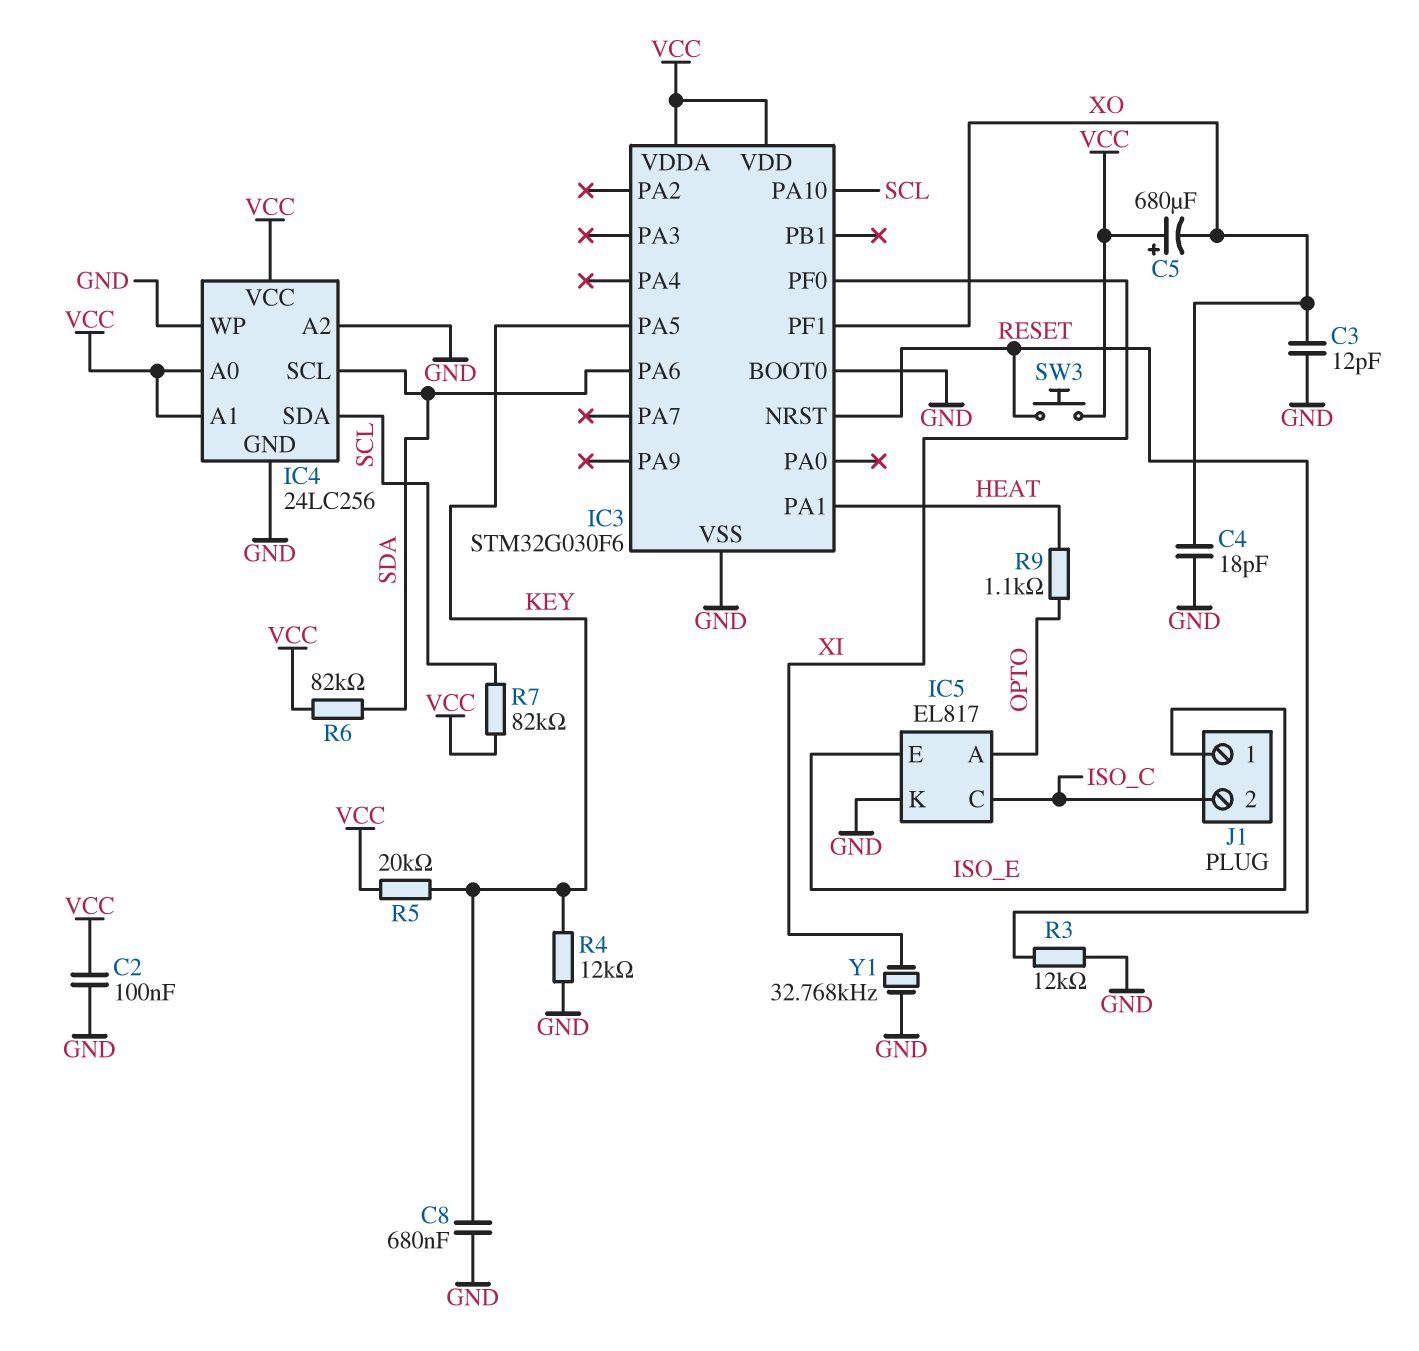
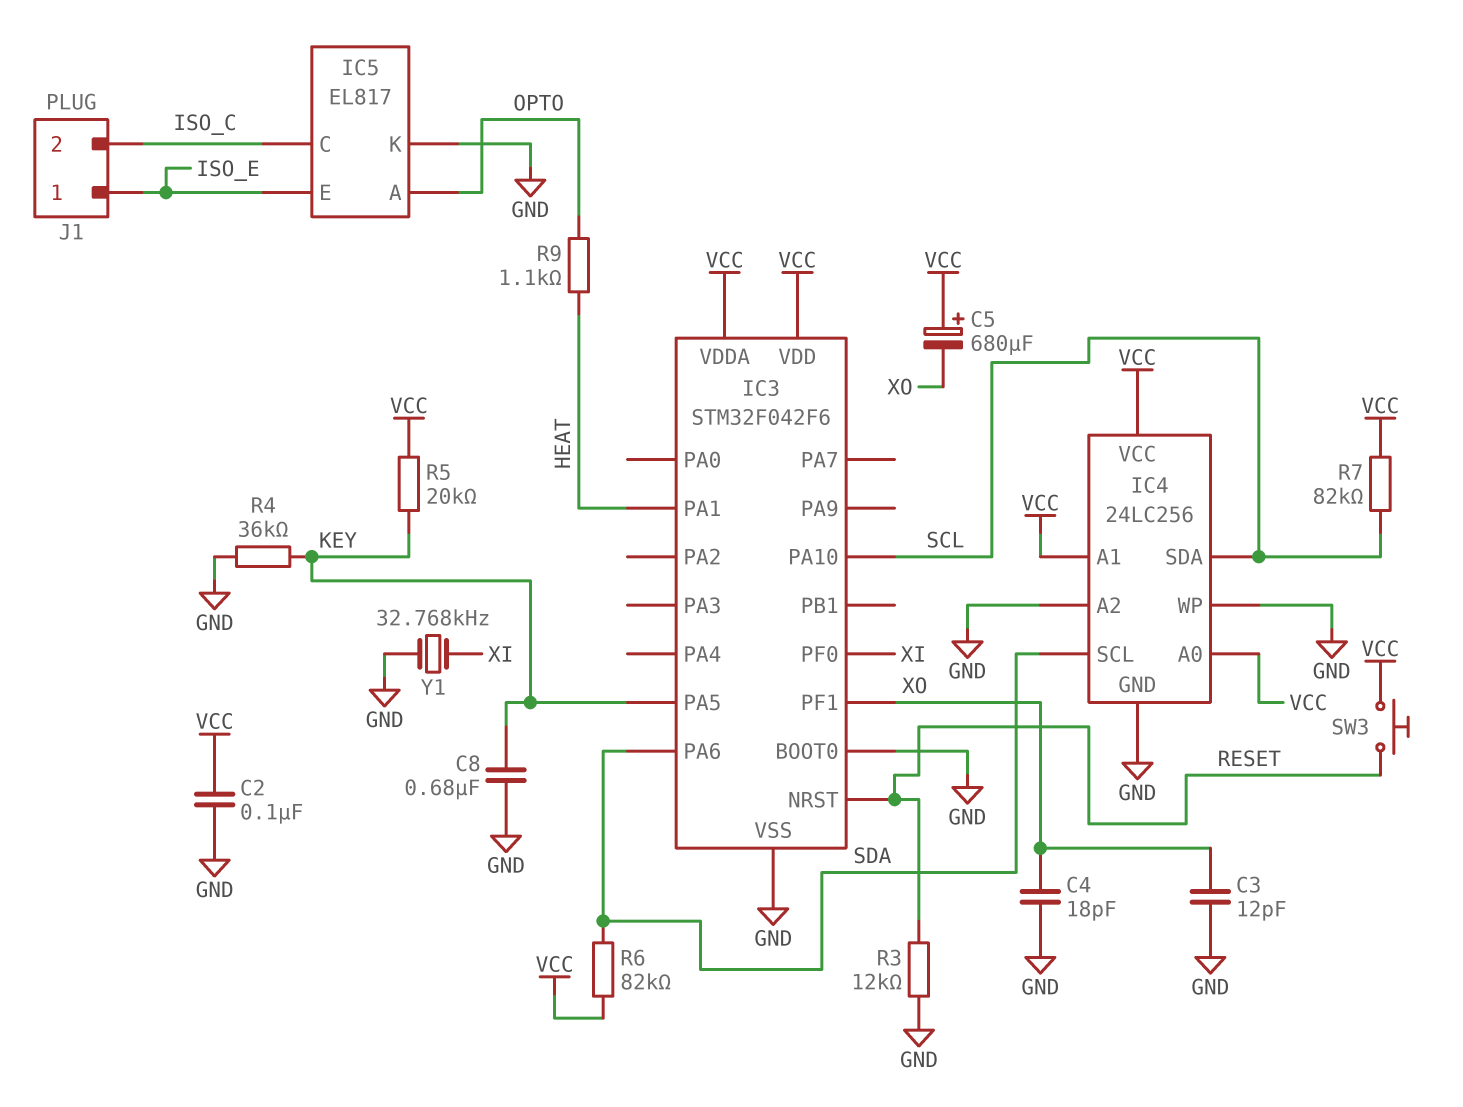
IC3: STM32G030F6 -> STM32F042F6
R4: 12k (GND, KEY) -> 36k (GND, KEY)

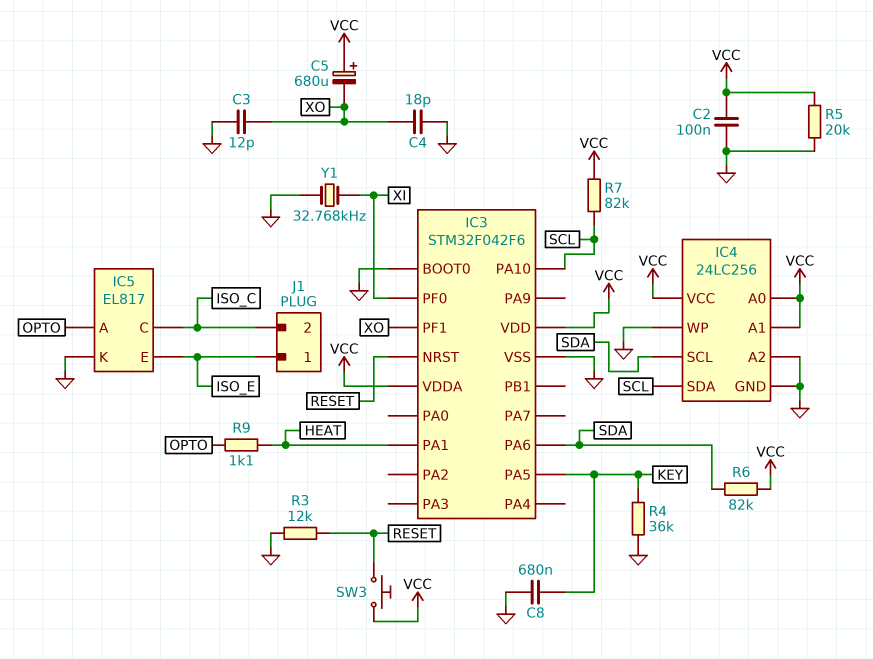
R5: 20k (KEY, VCC) -> 20k (GND, VCC)

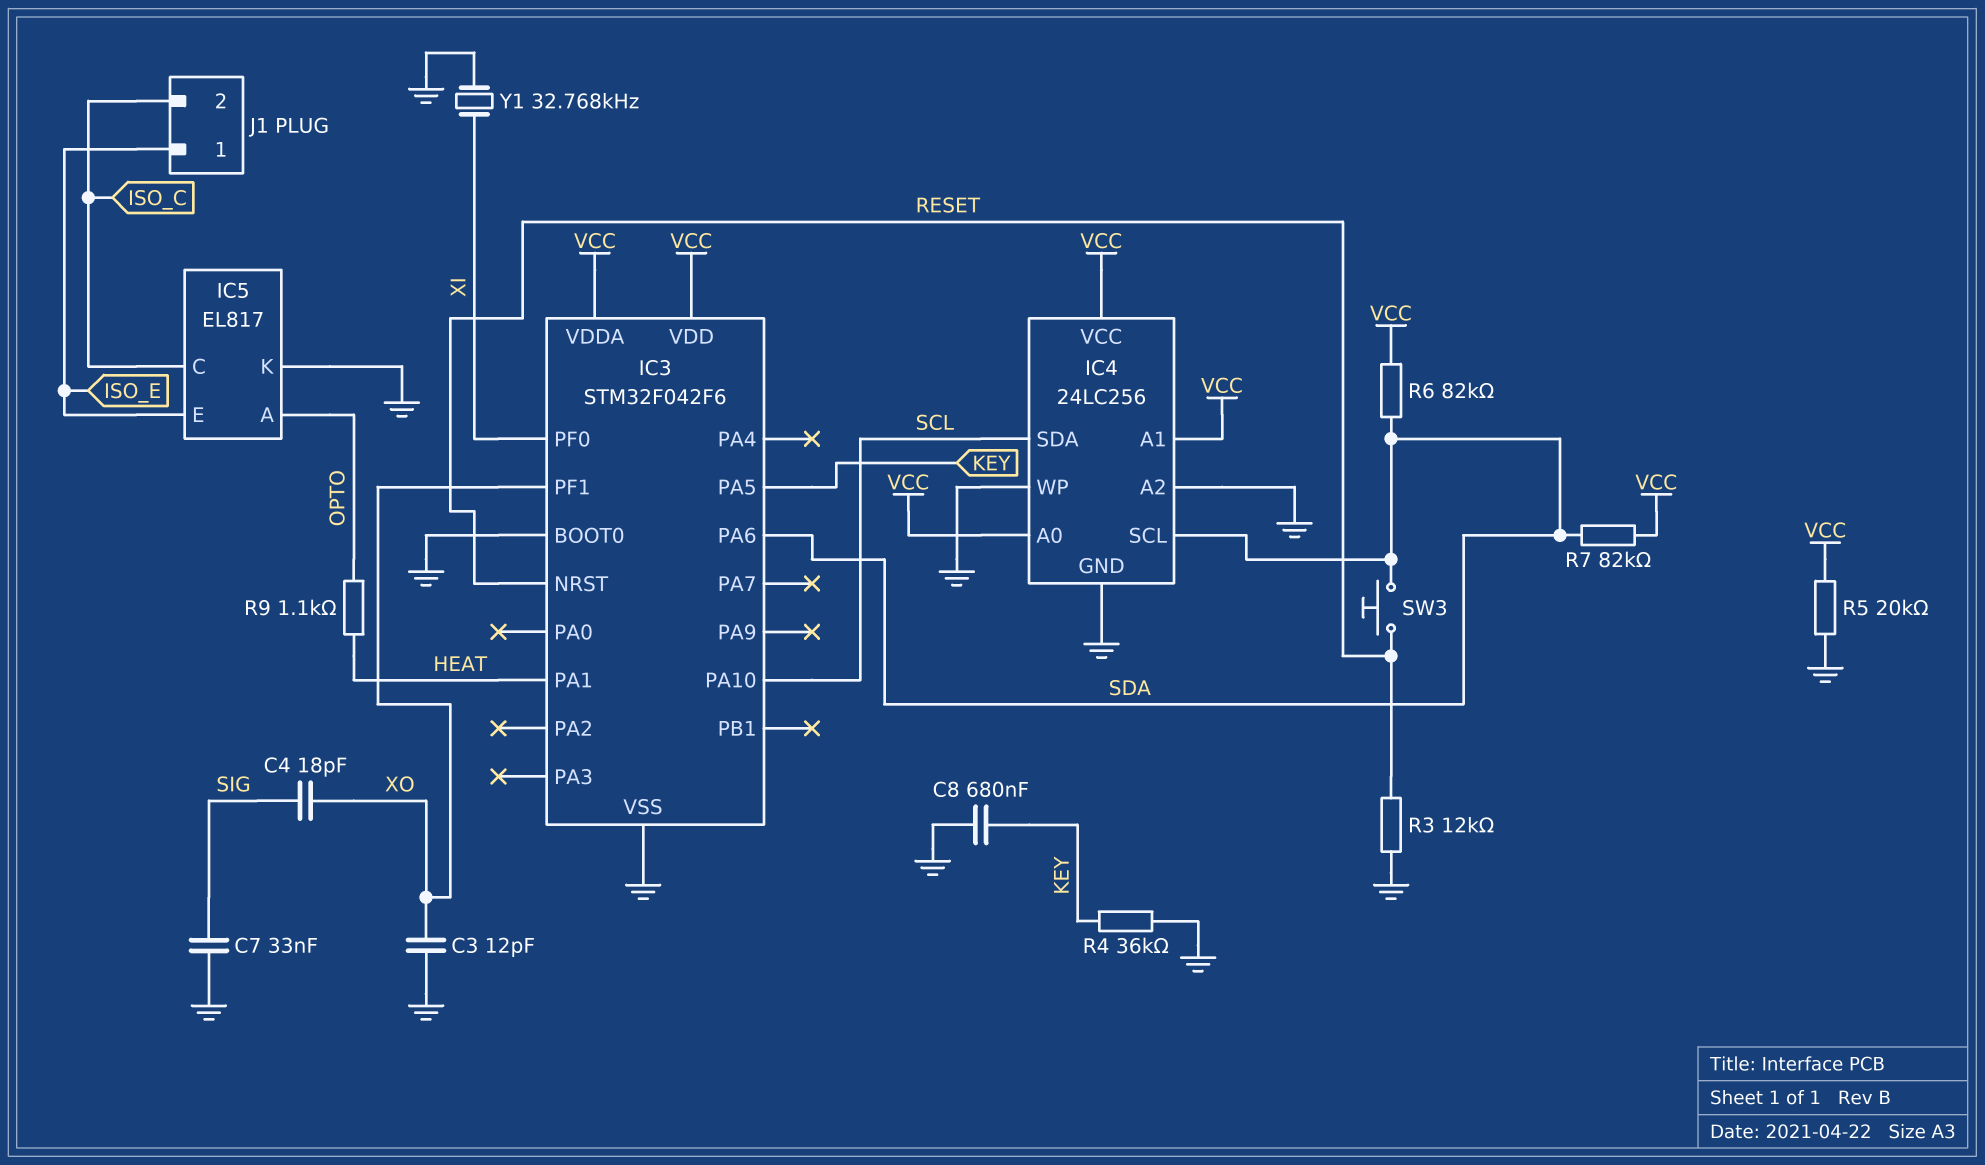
C2: 100nF (GND, VCC) -> none
C4: 18pF (GND, XO) -> 18pF (SIG, XO)
C5: 680uF (plus VCC, minus XO) -> none
C7: none -> 33nF (GND, SIG)
R7: 82k (SCL, VCC) -> 82k (SDA, VCC)
SW3: button (RESET, VCC) -> button (RESET, SDA)

